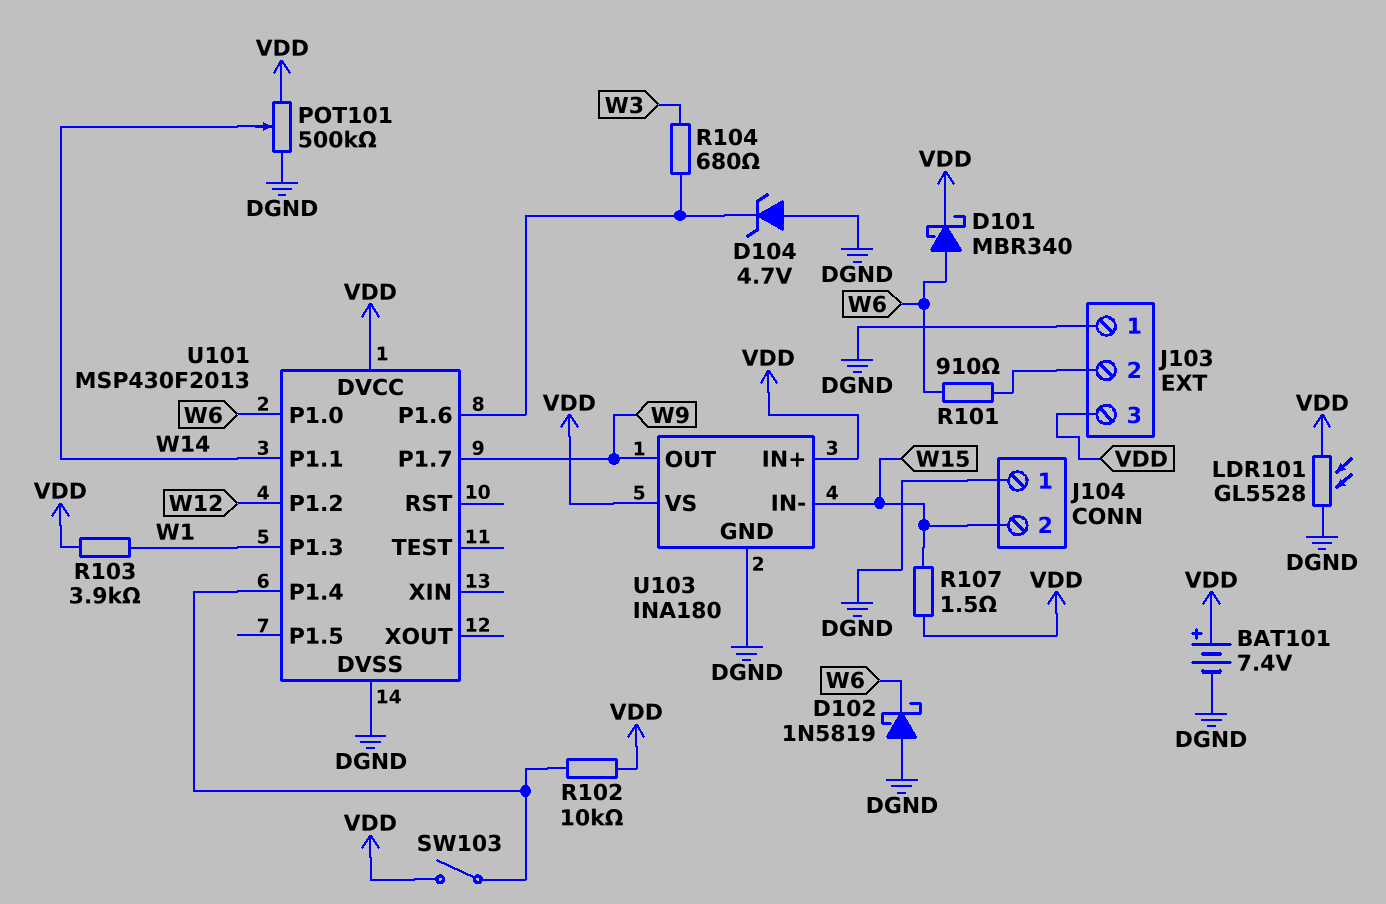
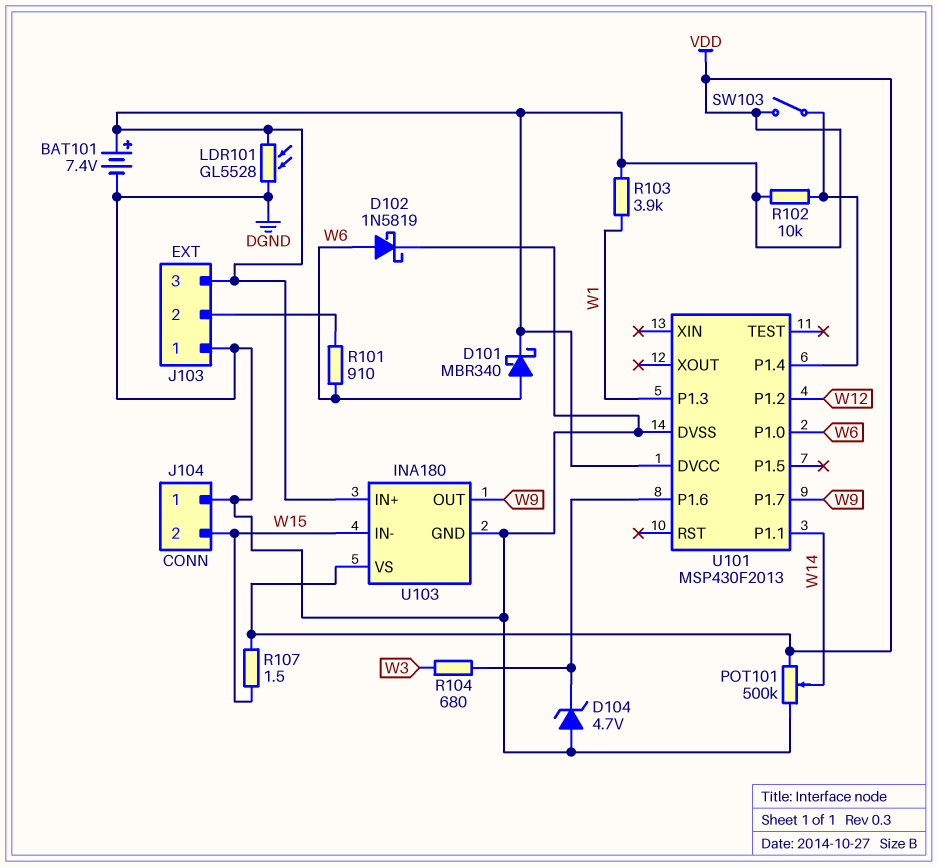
D102: schottky 1N5819 (A DGND, K W6) -> schottky 1N5819 (A W6, K DGND)

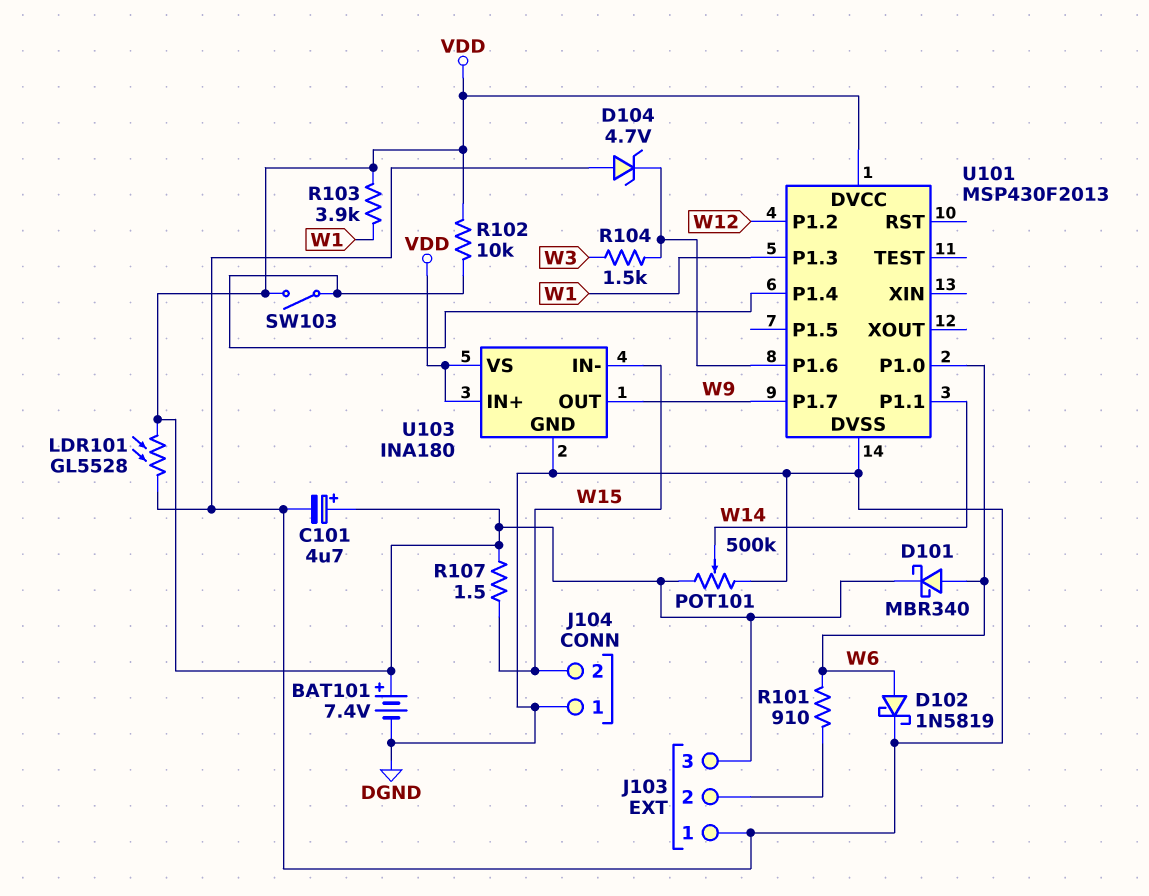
C101: none -> 4.7uF (plus VDD, minus DGND)
R104: 680 (U101/P1.6, W3) -> 1.5k (U101/P1.6, W3)

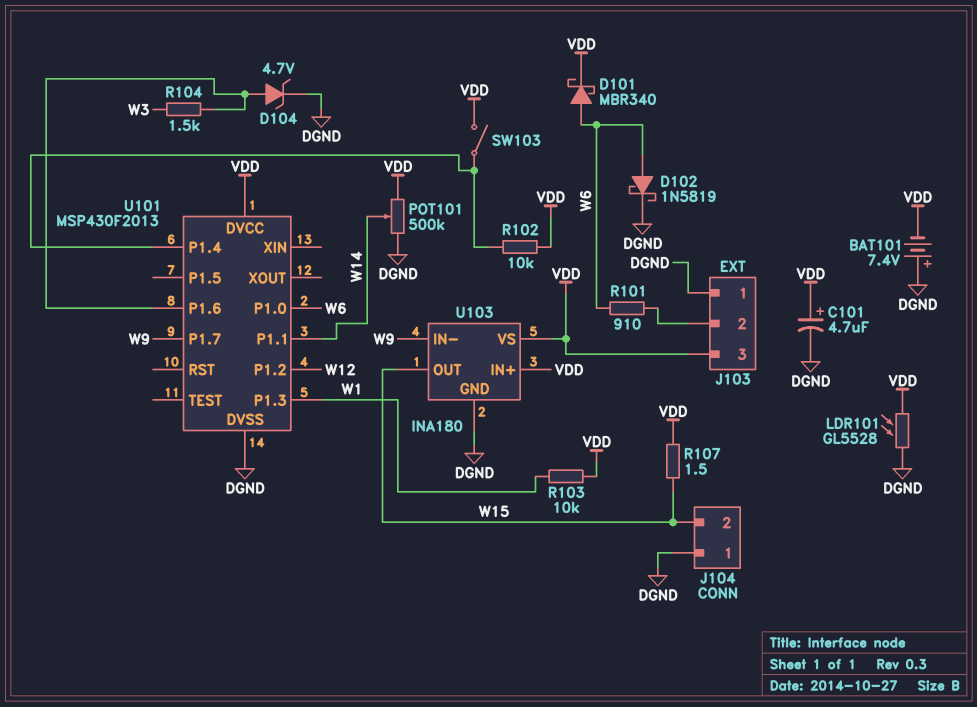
BAT101: 7.4V (plus VDD, minus DGND) -> 7.4V (plus DGND, minus VDD)
D104: zener 4.7V (A DGND, K U101/P1.6) -> zener 4.7V (A U101/P1.6, K DGND)
R103: 3.9k (VDD, W1) -> 10k (VDD, W1)
U103 pin IN-: W15 -> W9
U103 pin OUT: W9 -> W15

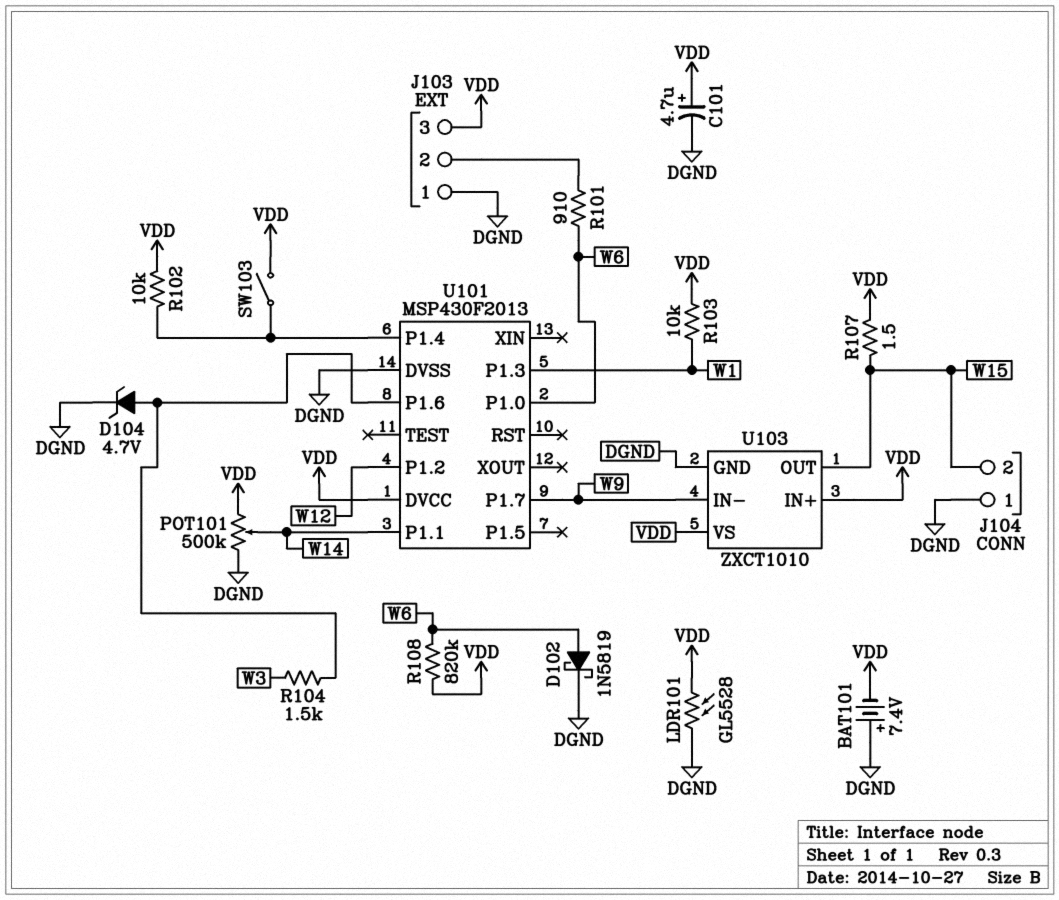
D101: schottky MBR340 (A W6, K VDD) -> none
R108: none -> 820k (VDD, W6)
U103: INA180 -> ZXCT1010

